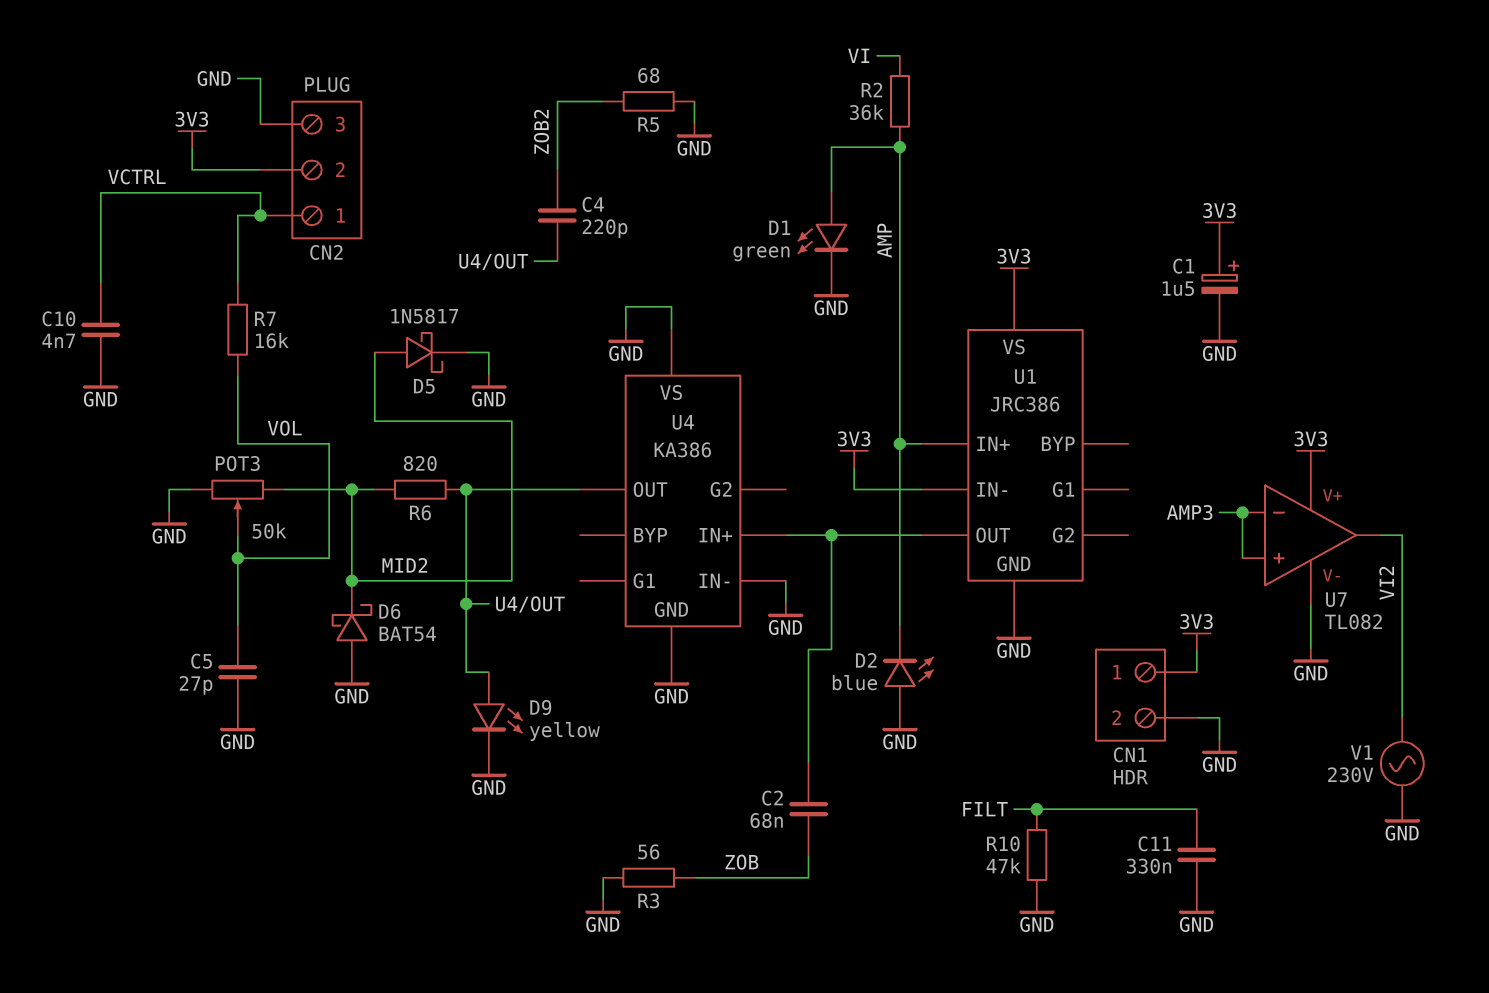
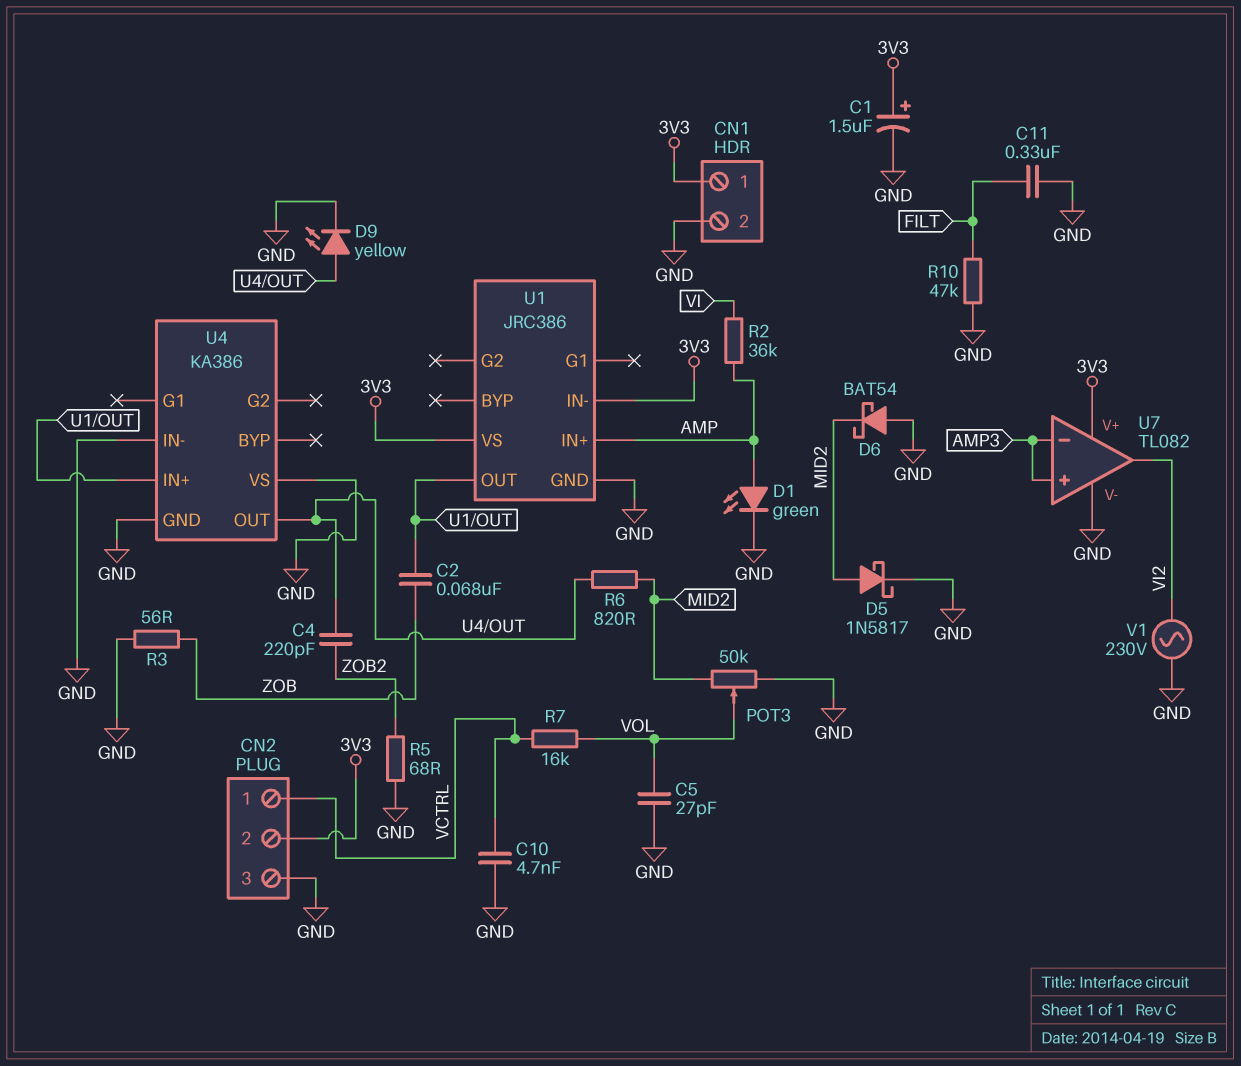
D2: LED blue (A GND, K AMP) -> none

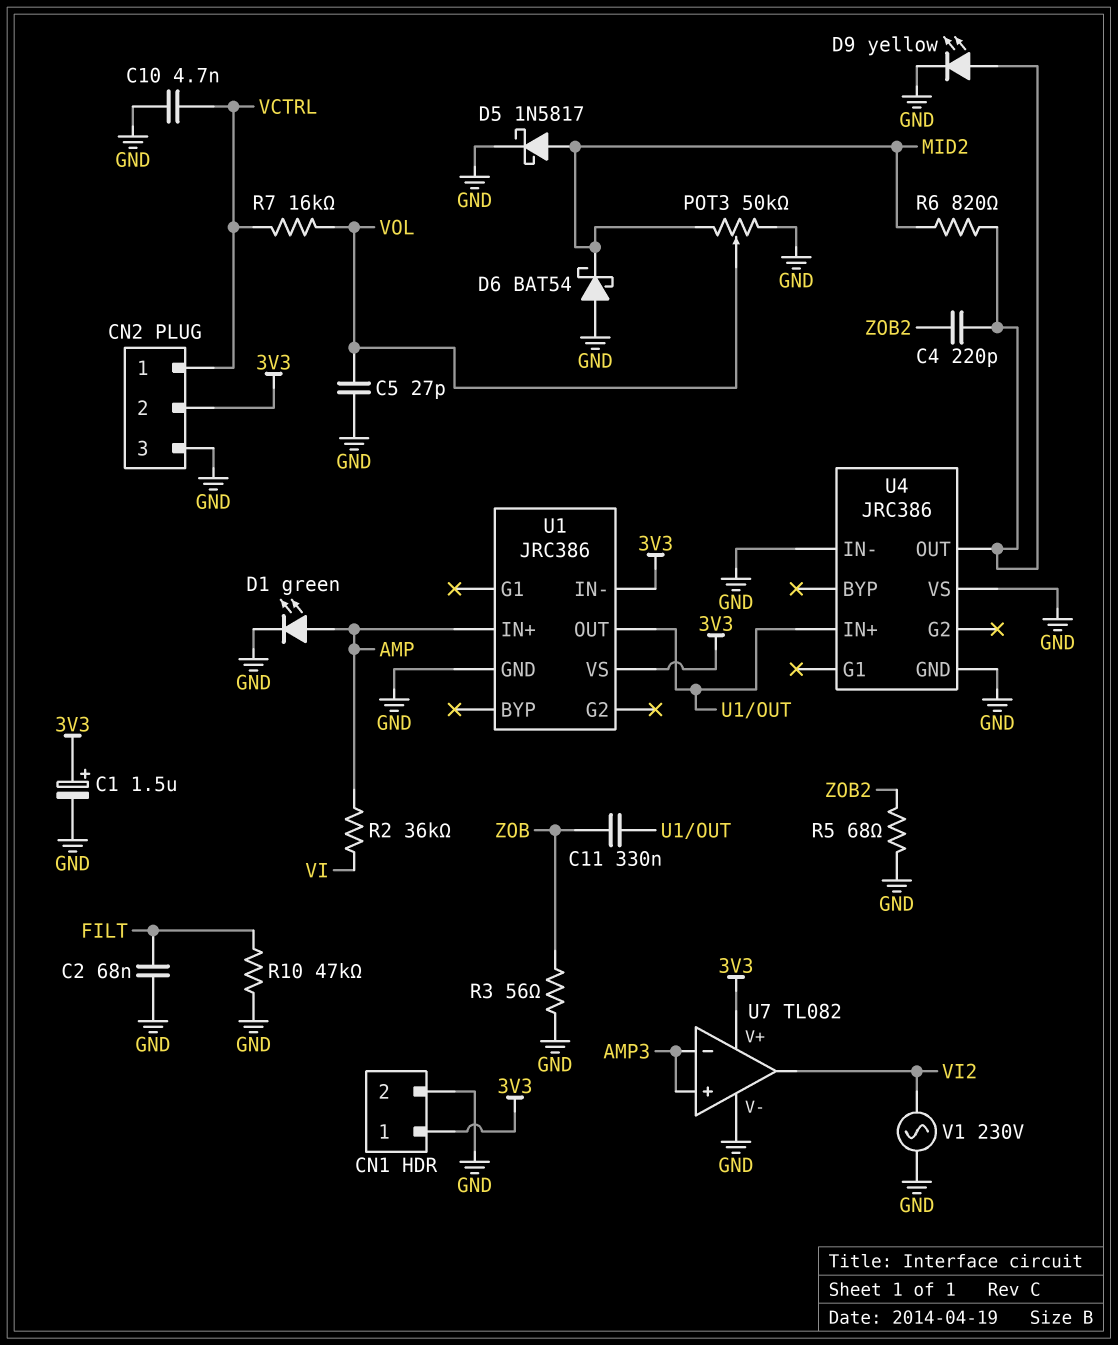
C2: 68nF (U1/OUT, ZOB) -> 68nF (FILT, GND)
C11: 330nF (FILT, GND) -> 330nF (U1/OUT, ZOB)
U4: KA386 -> JRC386

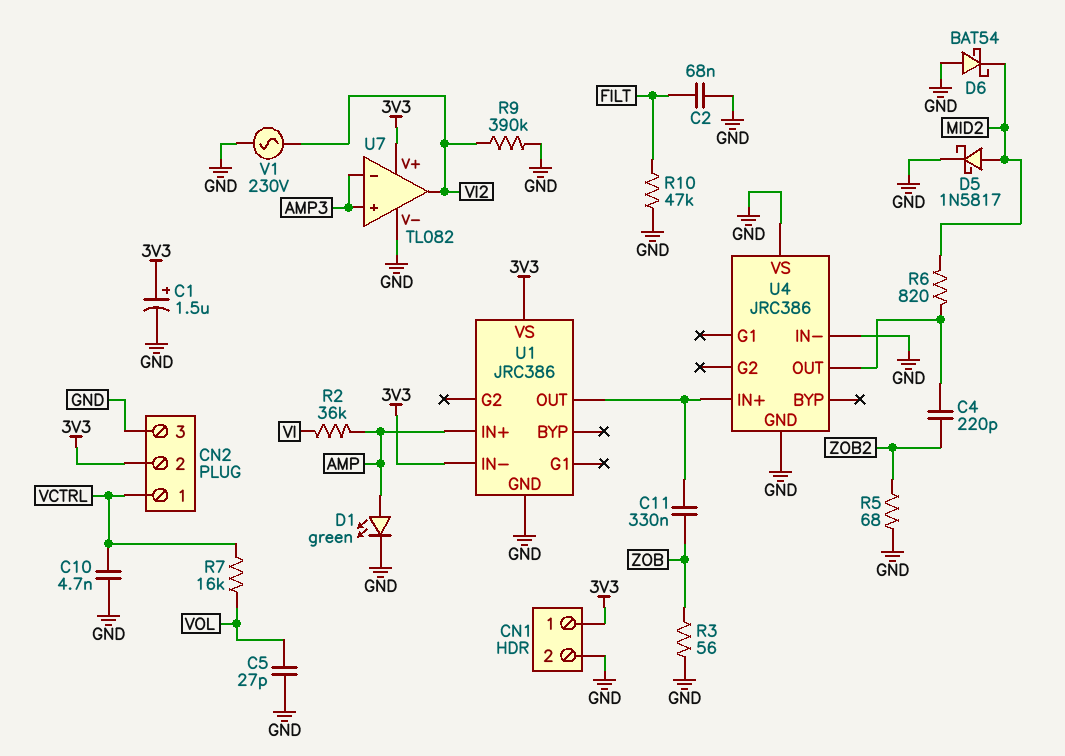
D9: LED yellow (A U4/OUT, K GND) -> none
POT3: 50k (GND, MID2, wiper VOL) -> none
R9: none -> 390k (GND, VI2)

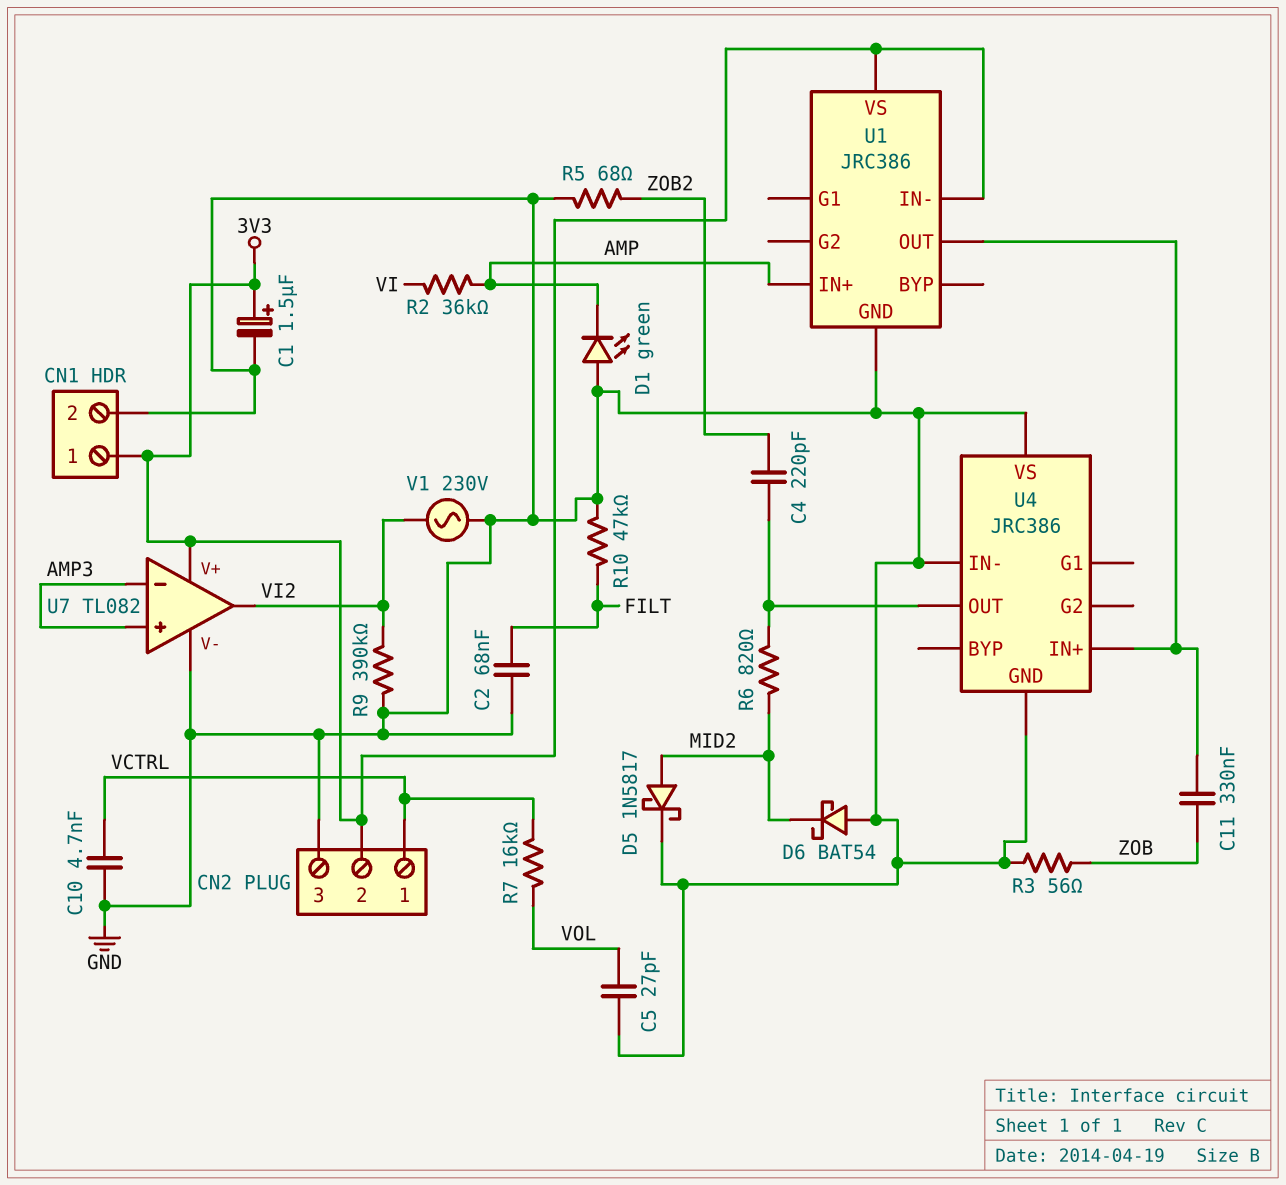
D1: LED green (A AMP, K GND) -> LED green (A GND, K AMP)

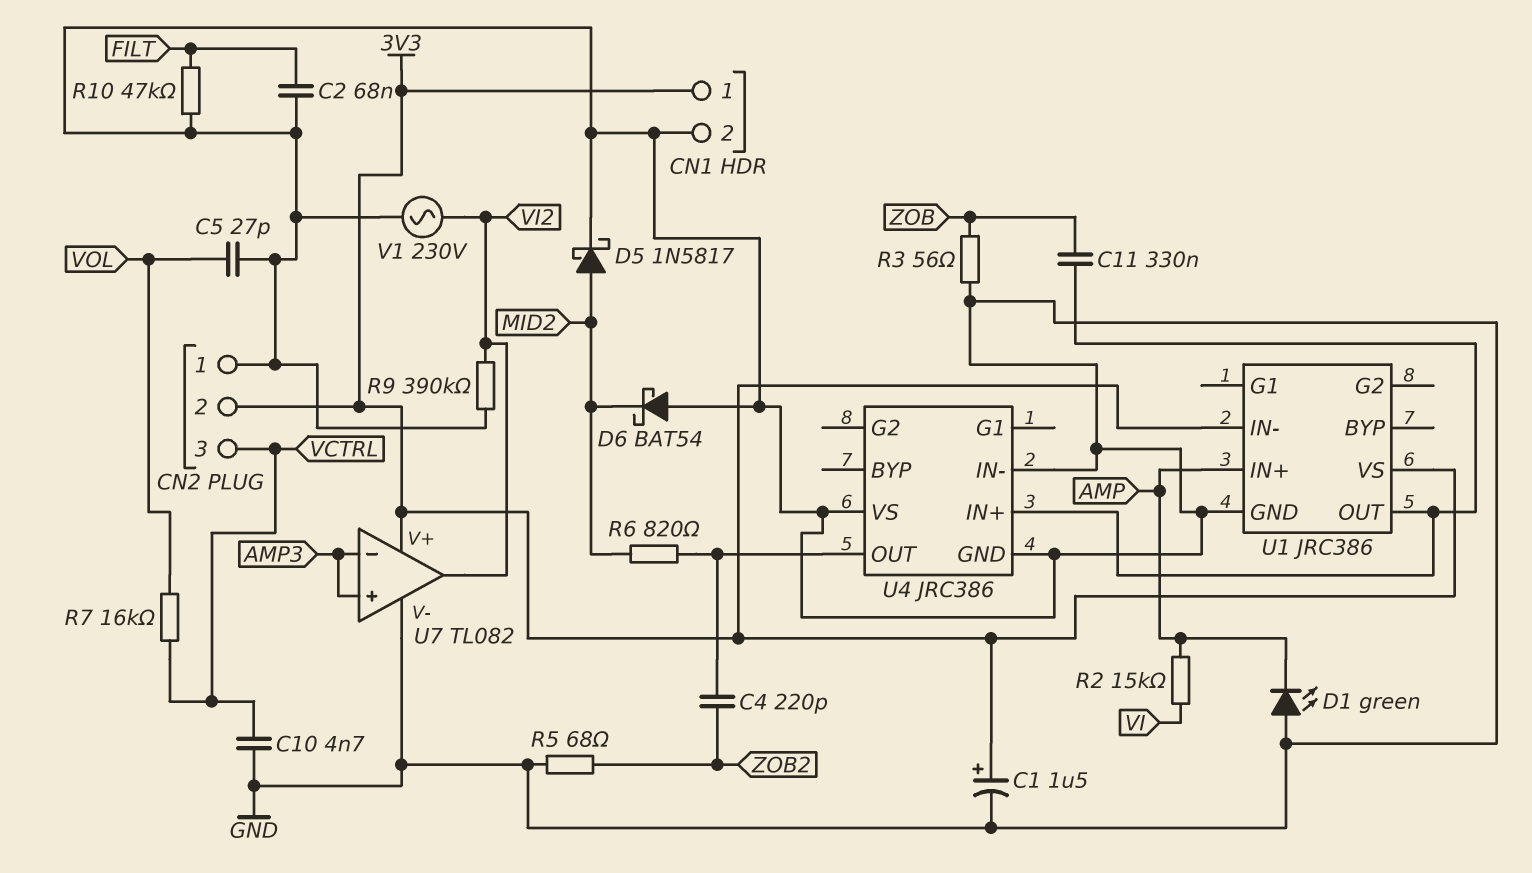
CN2 pin 1: VCTRL -> GND
CN2 pin 3: GND -> VCTRL
R2: 36k (AMP, VI) -> 15k (AMP, VI)

